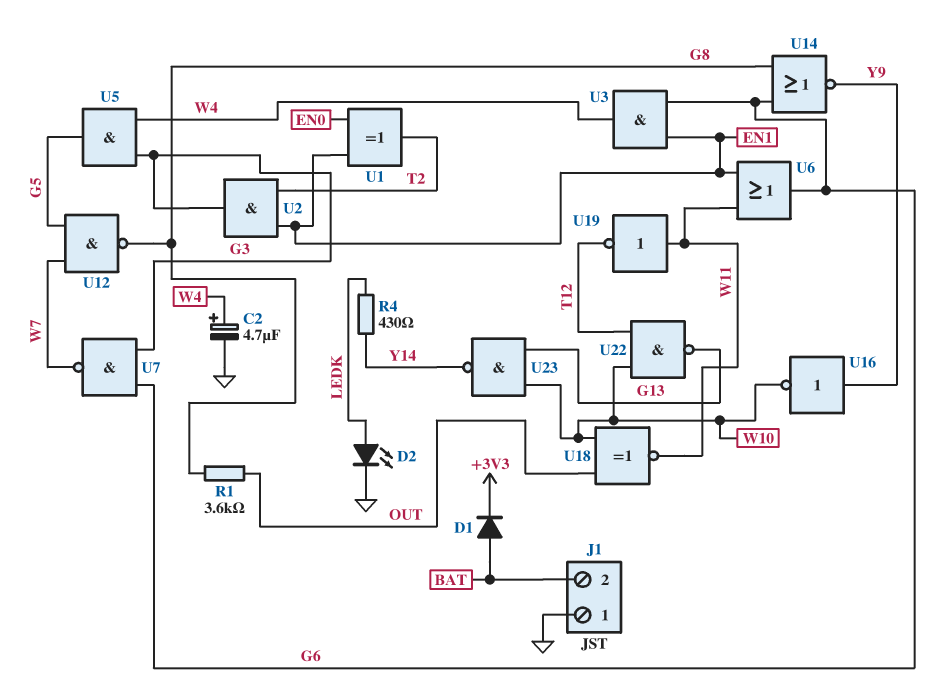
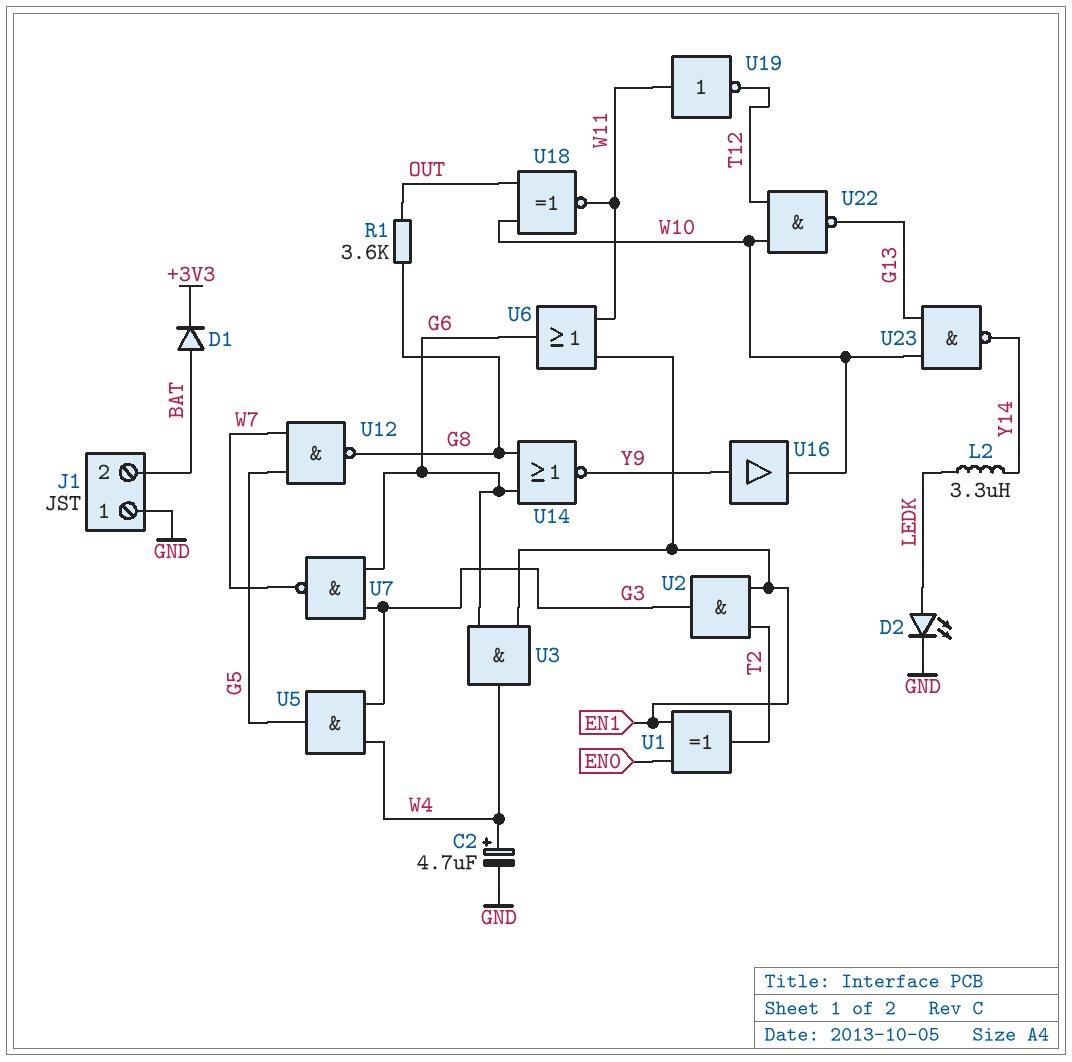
L2: none -> 3.3uH (LEDK, Y14)
R4: 430 (LEDK, Y14) -> none
U16: NOT (in Y9, out W10) -> buffer (in Y9, out W10)

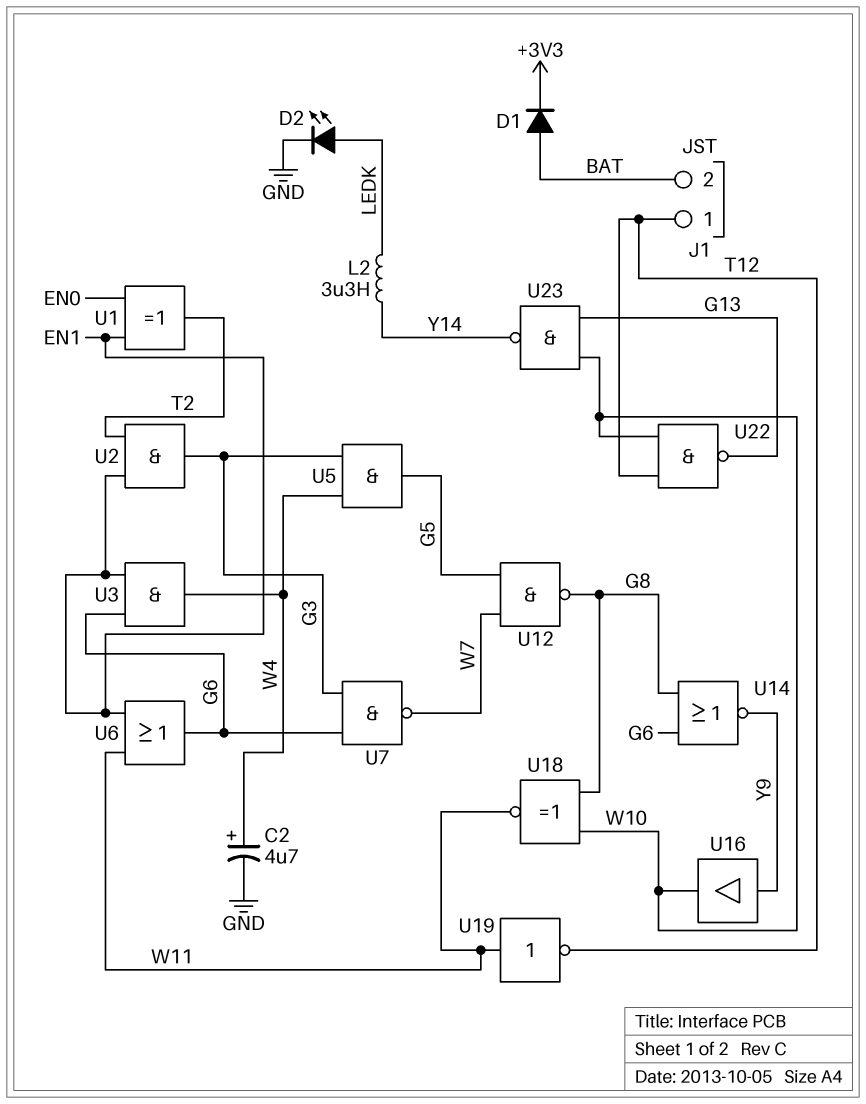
J1 pin 1: GND -> T12
R1: 3.6k (G8, OUT) -> none
U18: XNOR (in OUT, in W10, out W11) -> XNOR (in G8, in W10, out W11)

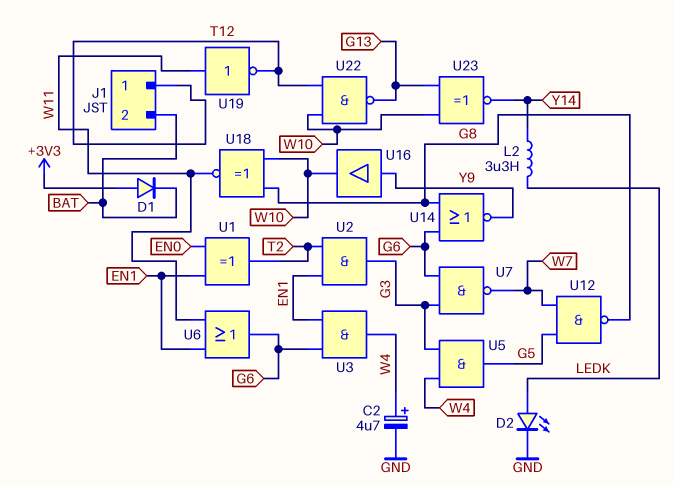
D1: diode (A BAT, K +3V3) -> diode (A +3V3, K BAT)
U23: NAND (in G13, in W10, out Y14) -> XNOR (in G13, in W10, out Y14)

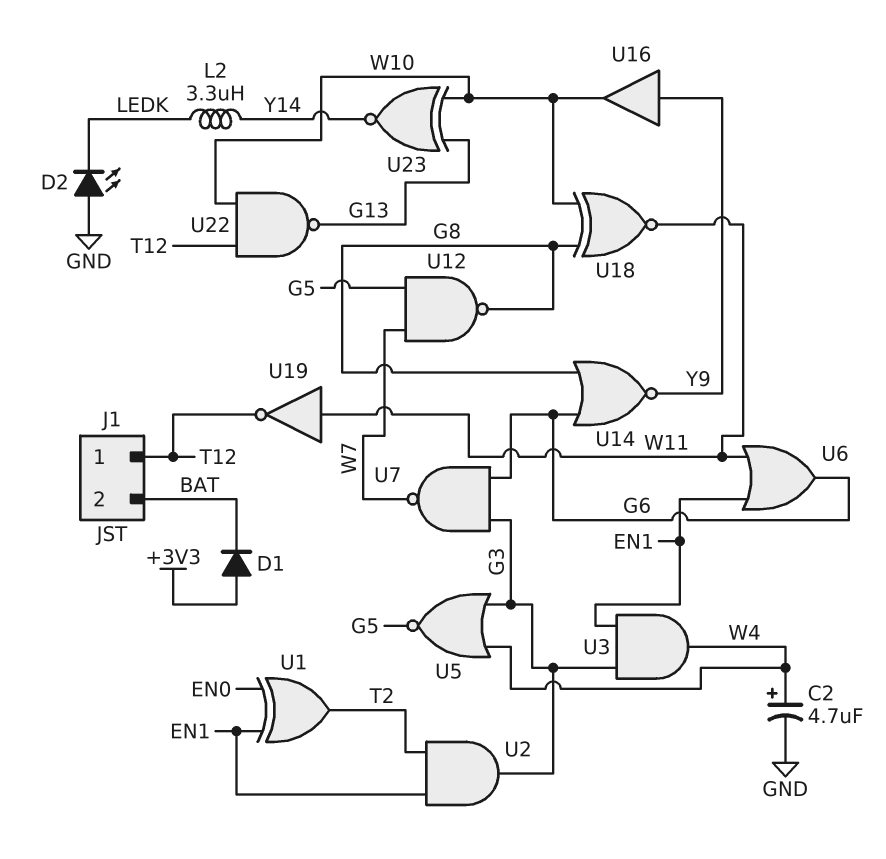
D2: LED (A LEDK, K GND) -> LED (A GND, K LEDK)
U3: AND (in EN1, in G6, out W4) -> AND (in EN1, in G3, out W4)
U5: AND (in G3, in W4, out G5) -> NOR (in G3, in W4, out G5)

